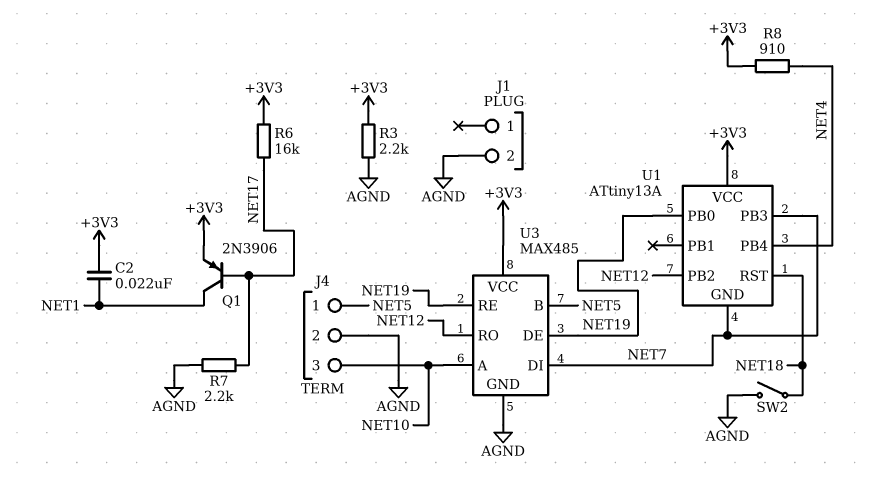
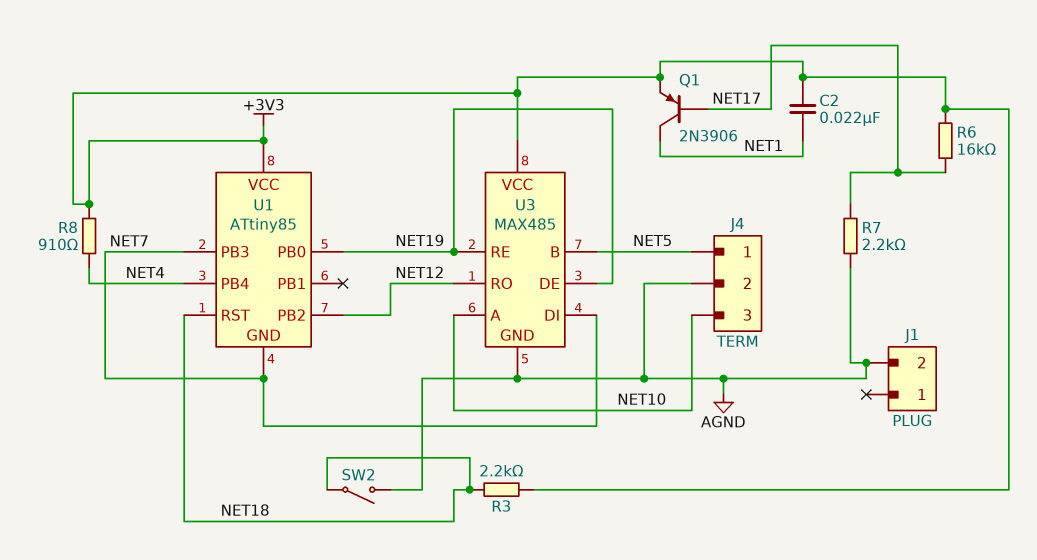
R3: 2.2k (+3V3, AGND) -> 2.2k (+3V3, NET18)
U1: ATtiny13A -> ATtiny85

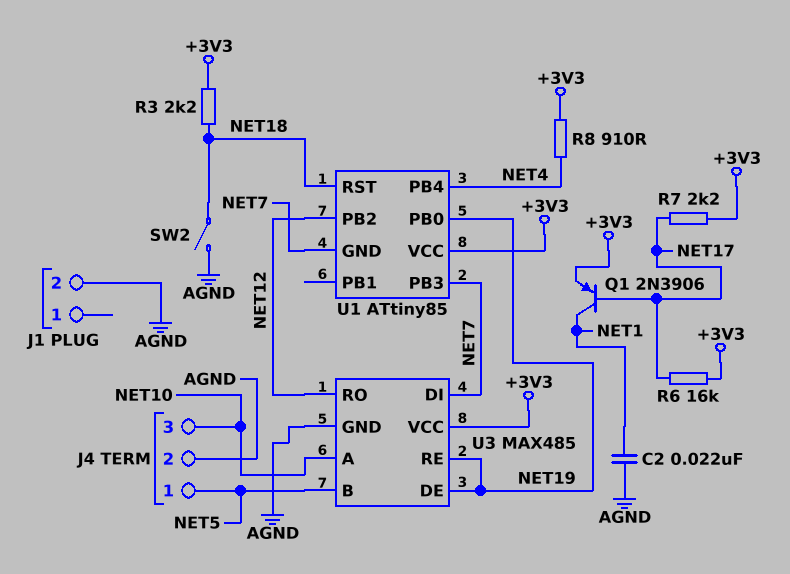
C2: 22nF (+3V3, NET1) -> 22nF (AGND, NET1)
R7: 2.2k (AGND, NET17) -> 2.2k (+3V3, NET17)

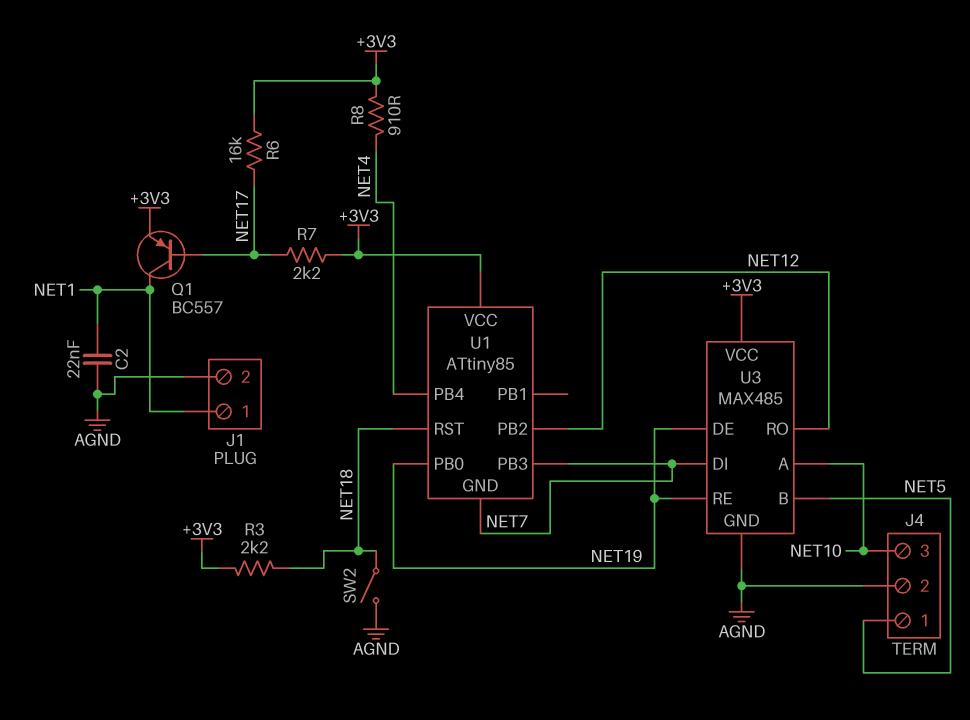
J1 pin 1: none -> NET1
Q1: PNP 2N3906 (B NET17, C NET1, E +3V3) -> PNP BC557 (B NET17, C NET1, E +3V3)

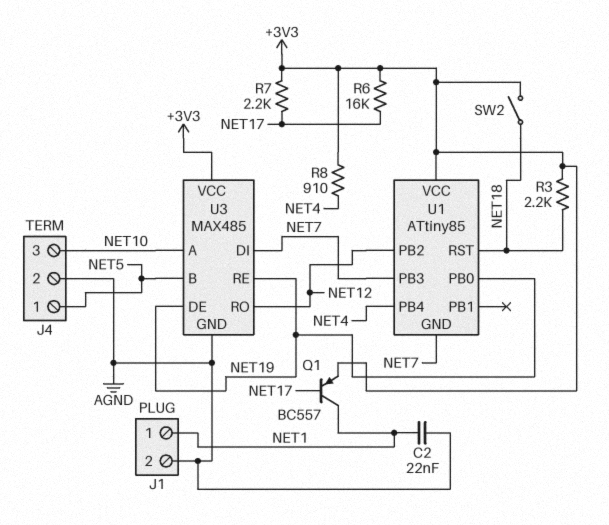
SW2: switch (AGND, NET18) -> switch (+3V3, NET18)

